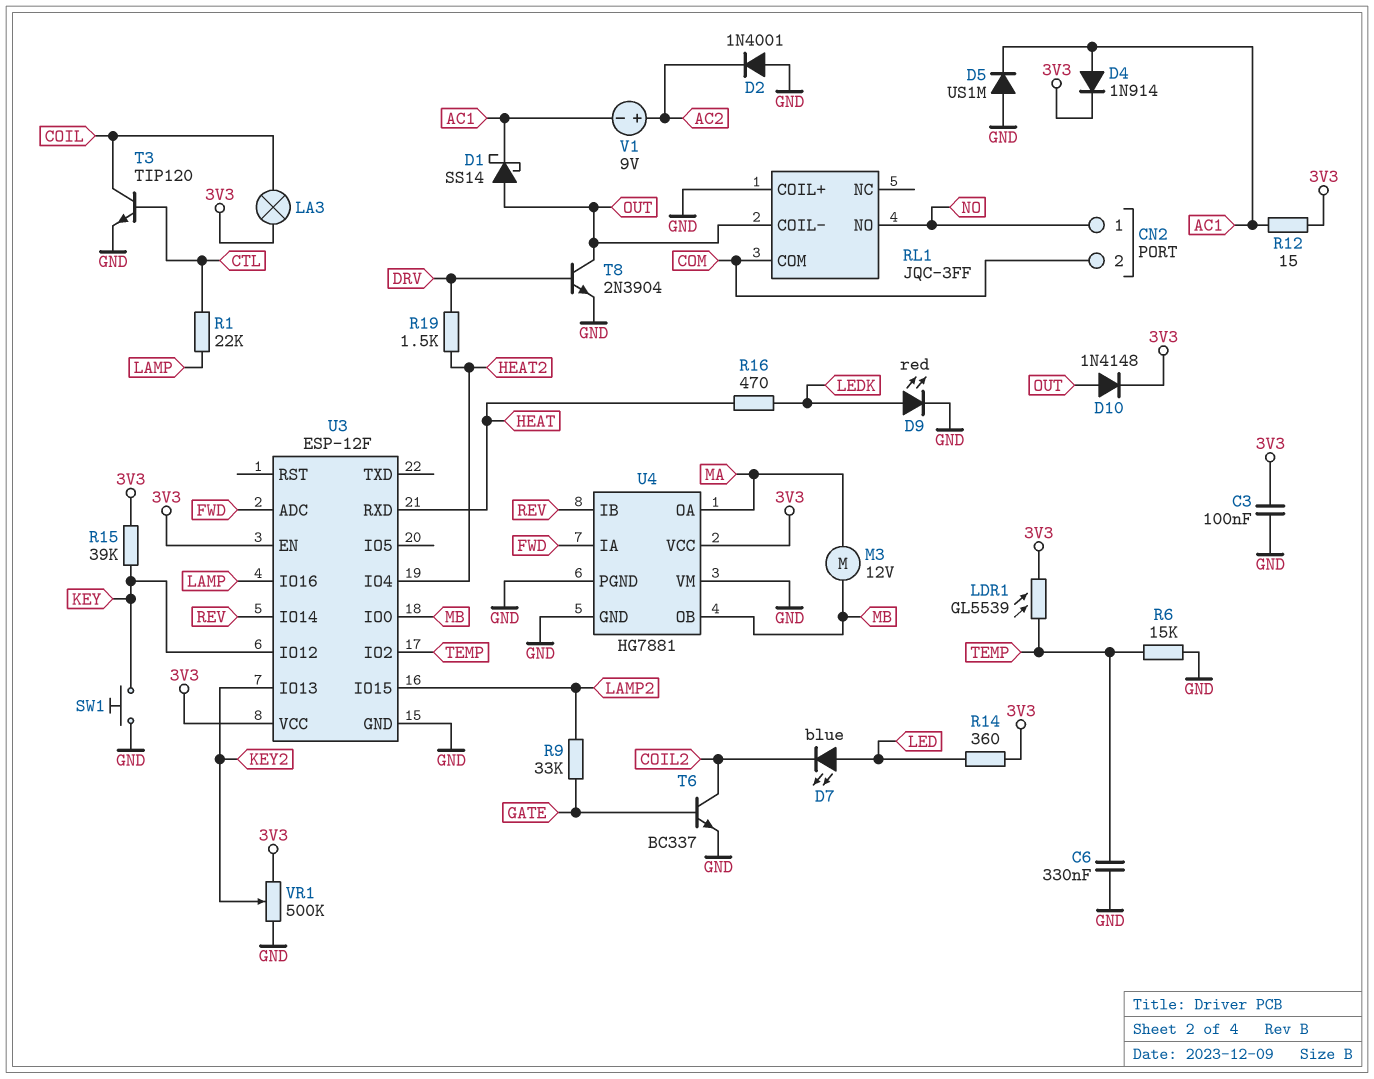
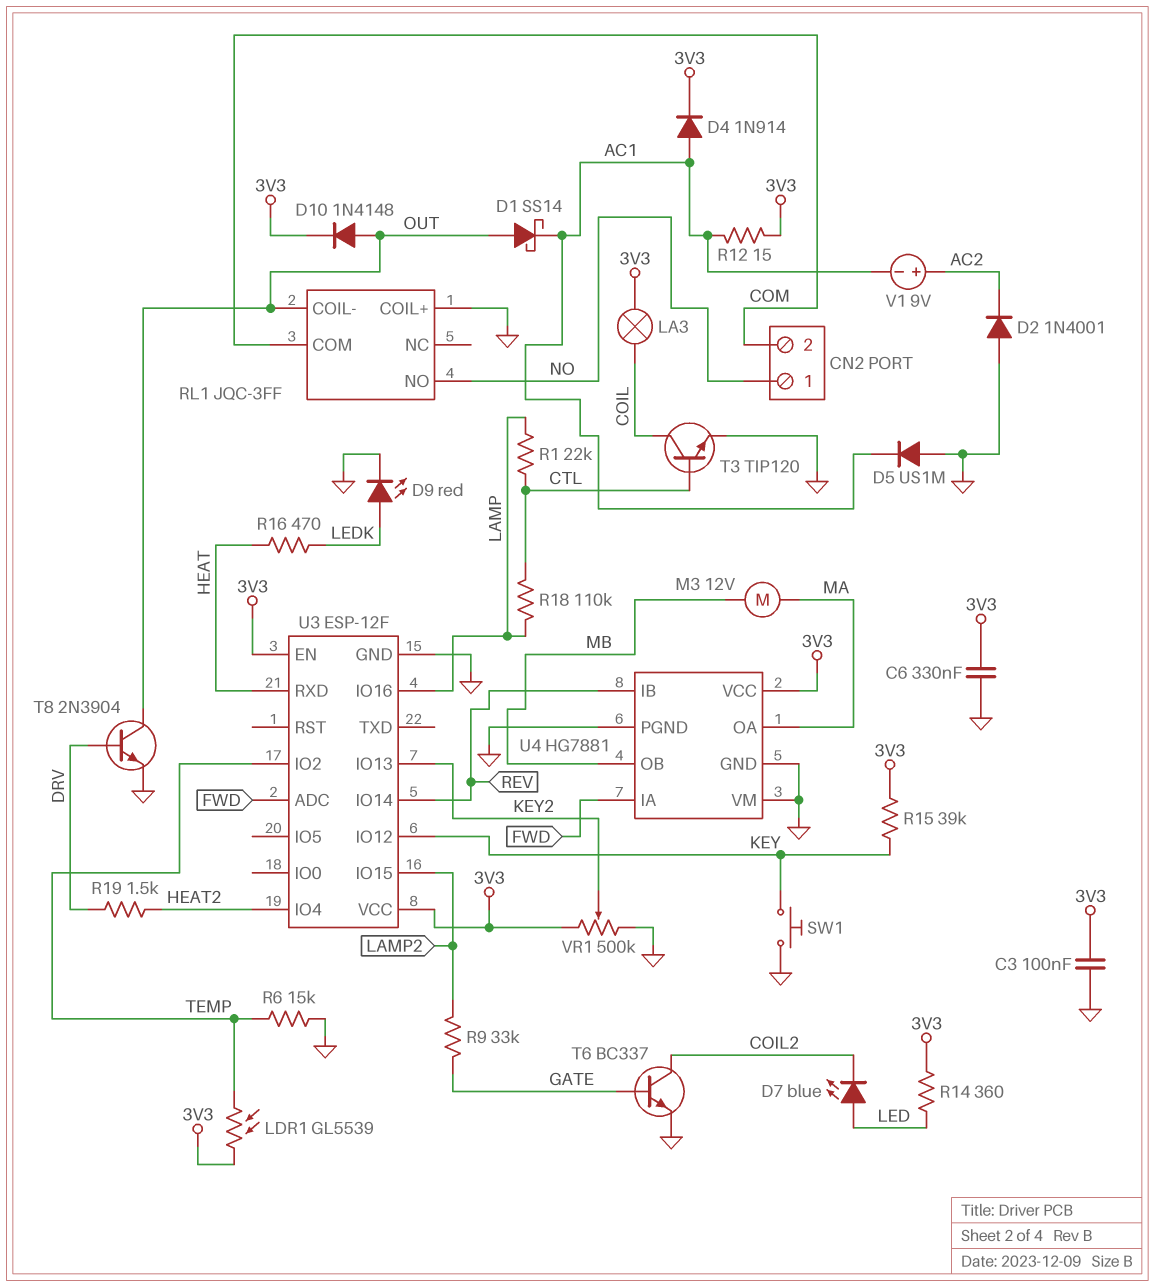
C6: 330nF (GND, TEMP) -> 330nF (3V3, GND)
R18: none -> 110k (CTL, LAMP)
U3 pin IO0: MB -> none

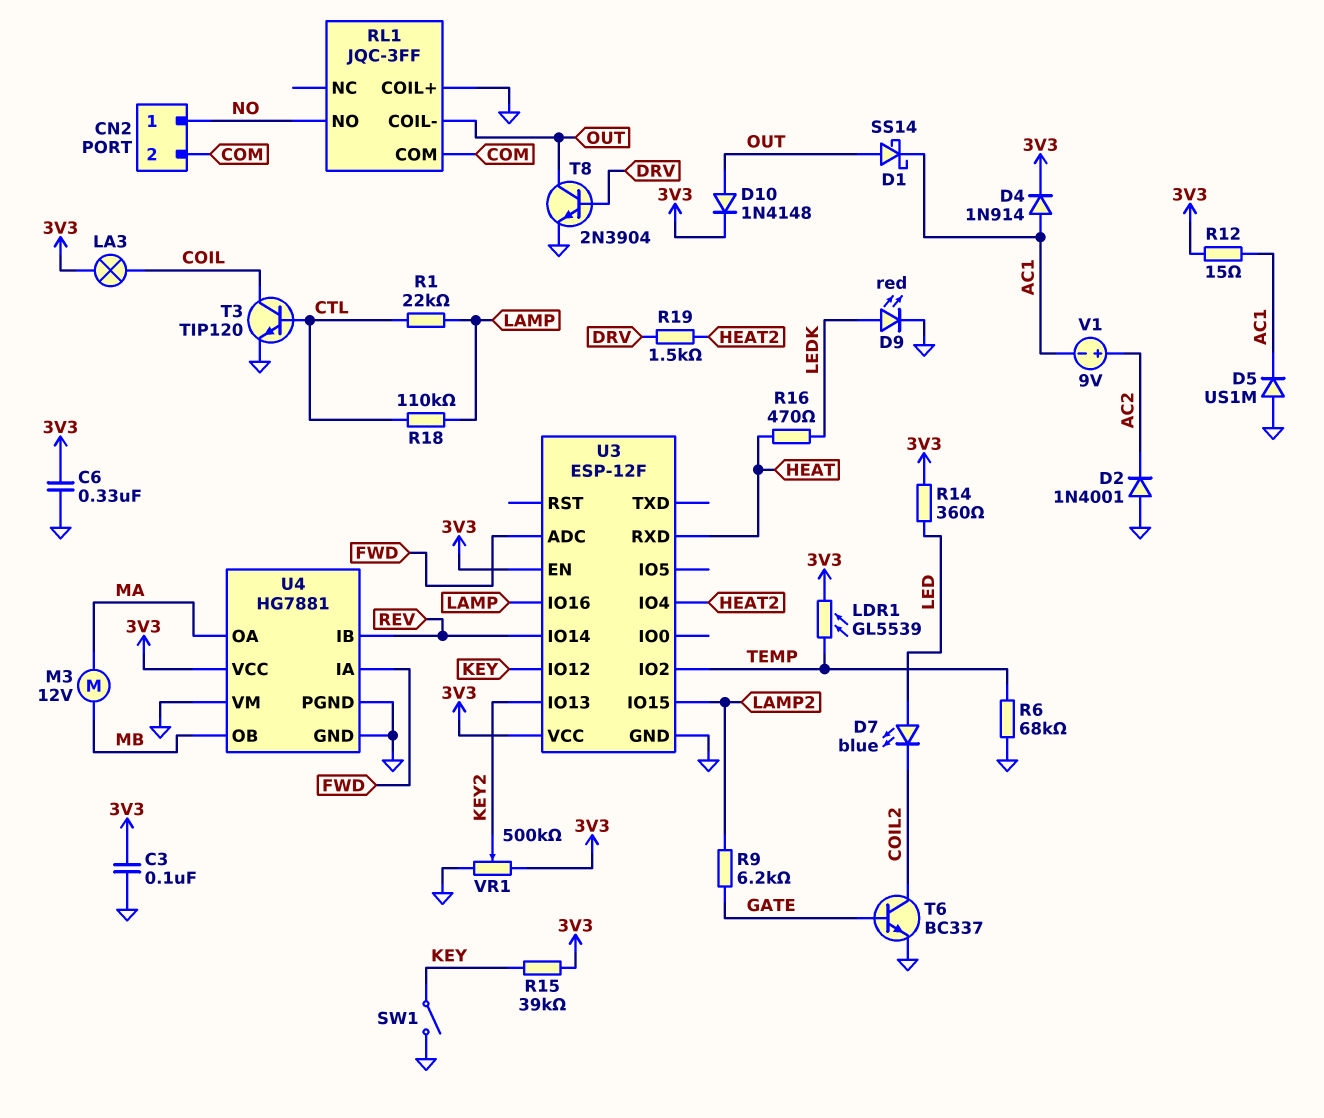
R6: 15k (GND, TEMP) -> 68k (GND, TEMP)
R9: 33k (GATE, LAMP2) -> 6.2k (GATE, LAMP2)
SW1: button (GND, KEY) -> switch (GND, KEY)

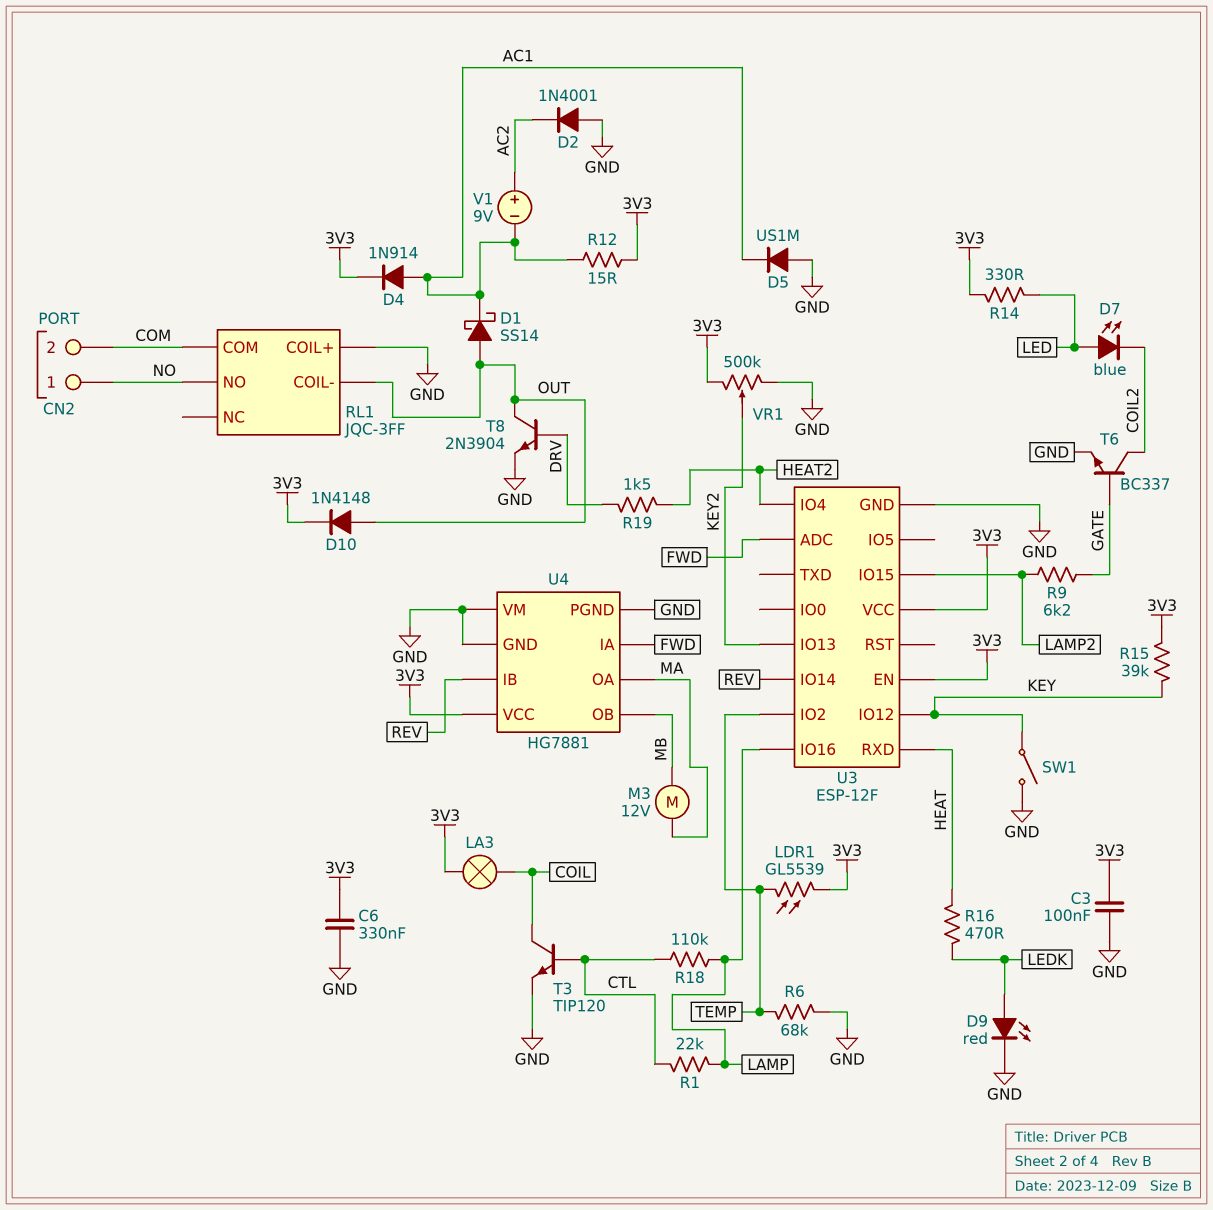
R14: 360 (3V3, LED) -> 330 (3V3, LED)

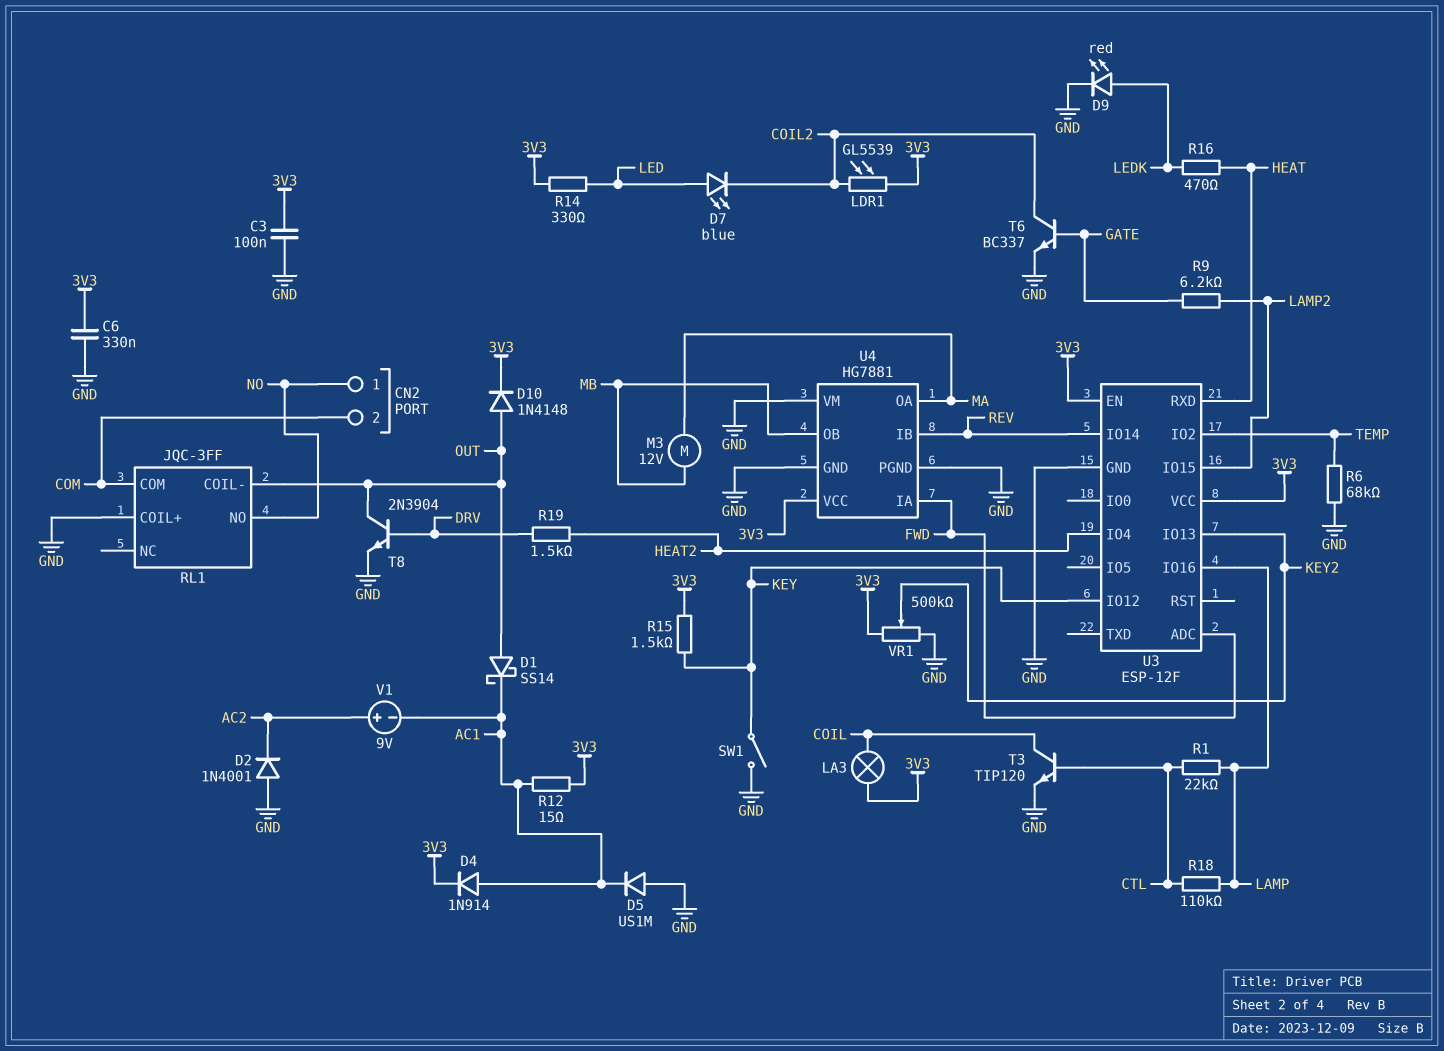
LDR1: GL5539 (3V3, TEMP) -> GL5539 (3V3, COIL2)
R15: 39k (3V3, KEY) -> 1.5k (3V3, KEY)

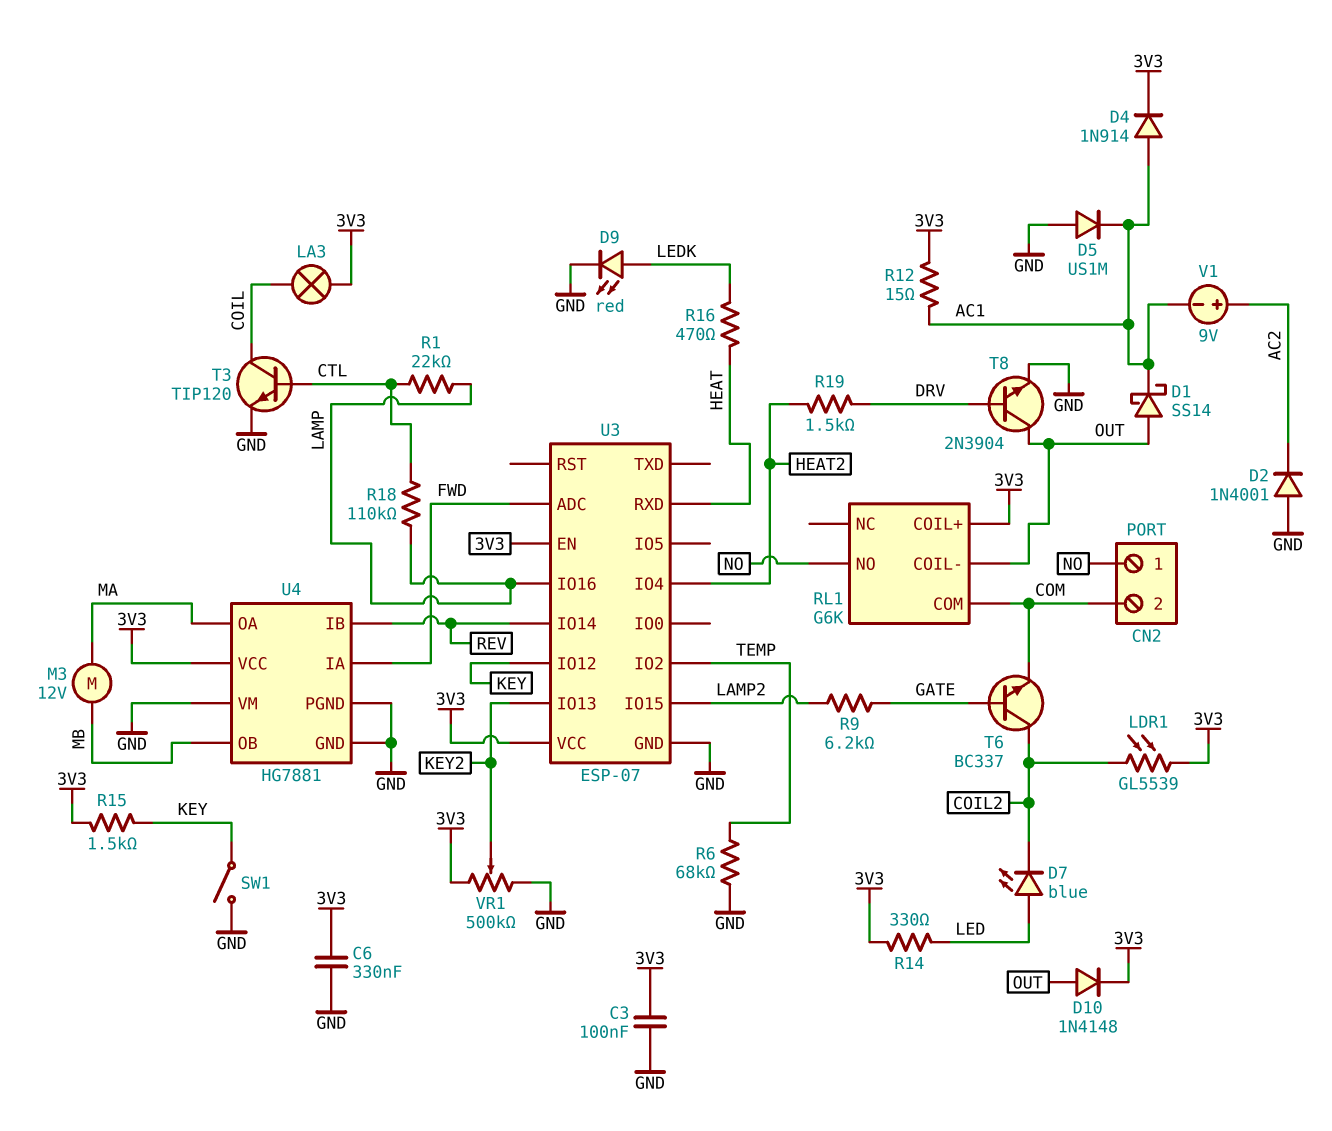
RL1: JQC-3FF -> G6K
RL1 pin COIL+: GND -> 3V3
T6: NPN BC337 (B GATE, C COIL2, E GND) -> NPN BC337 (B GATE, C COIL2, E COM)
U3: ESP-12F -> ESP-07

